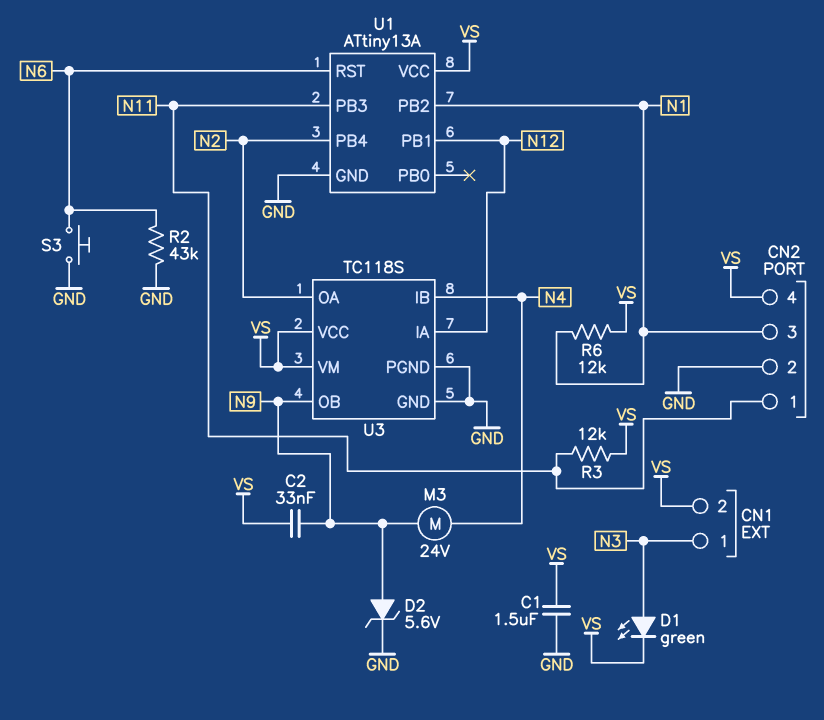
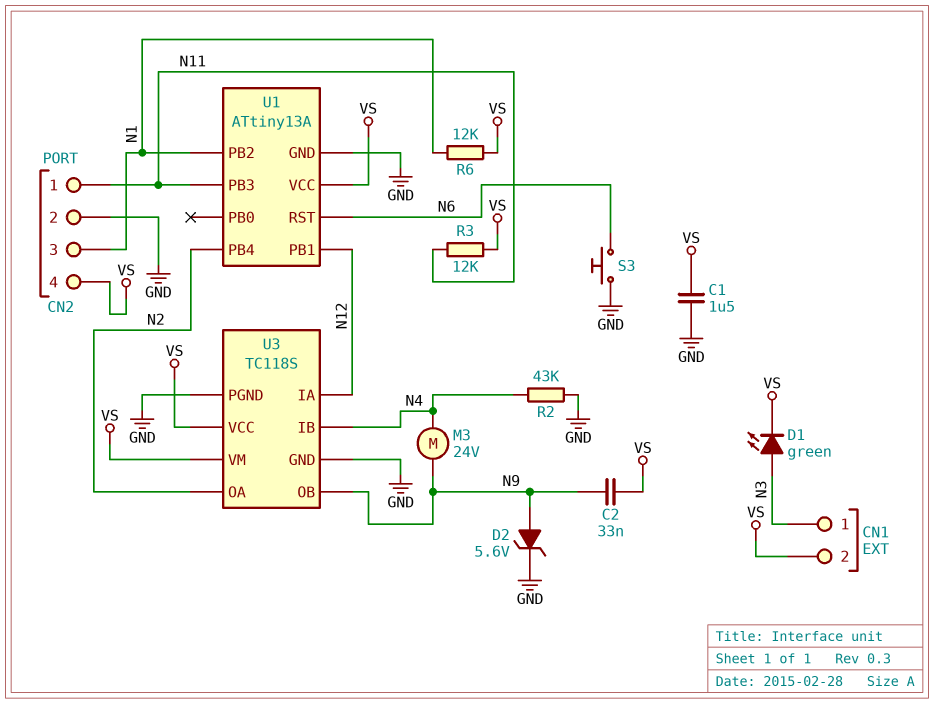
R2: 43k (GND, N6) -> 43k (GND, N4)

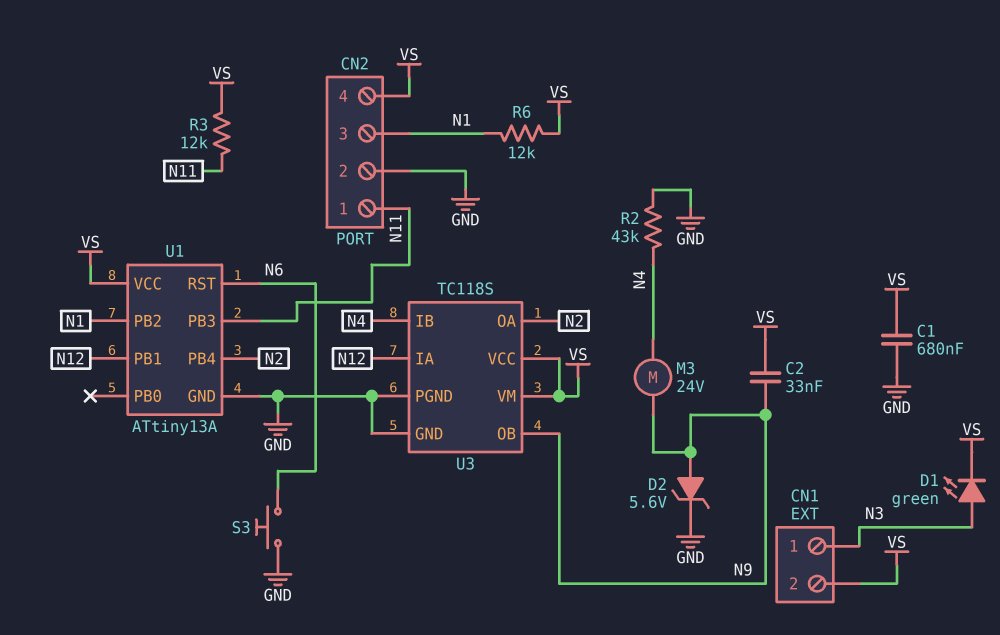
C1: 1.5uF (GND, VS) -> 680nF (GND, VS)

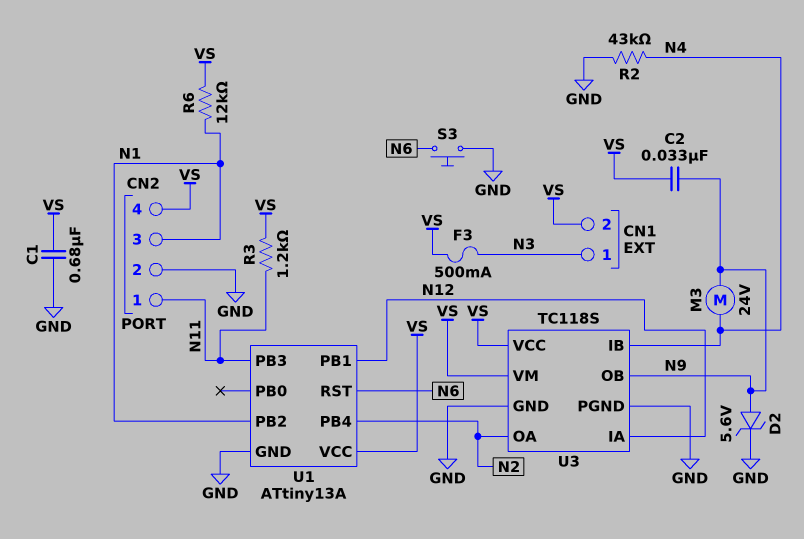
D1: LED green (A N3, K VS) -> none
F3: none -> 500mA (N3, VS)
R3: 12k (N11, VS) -> 1.2k (N11, VS)

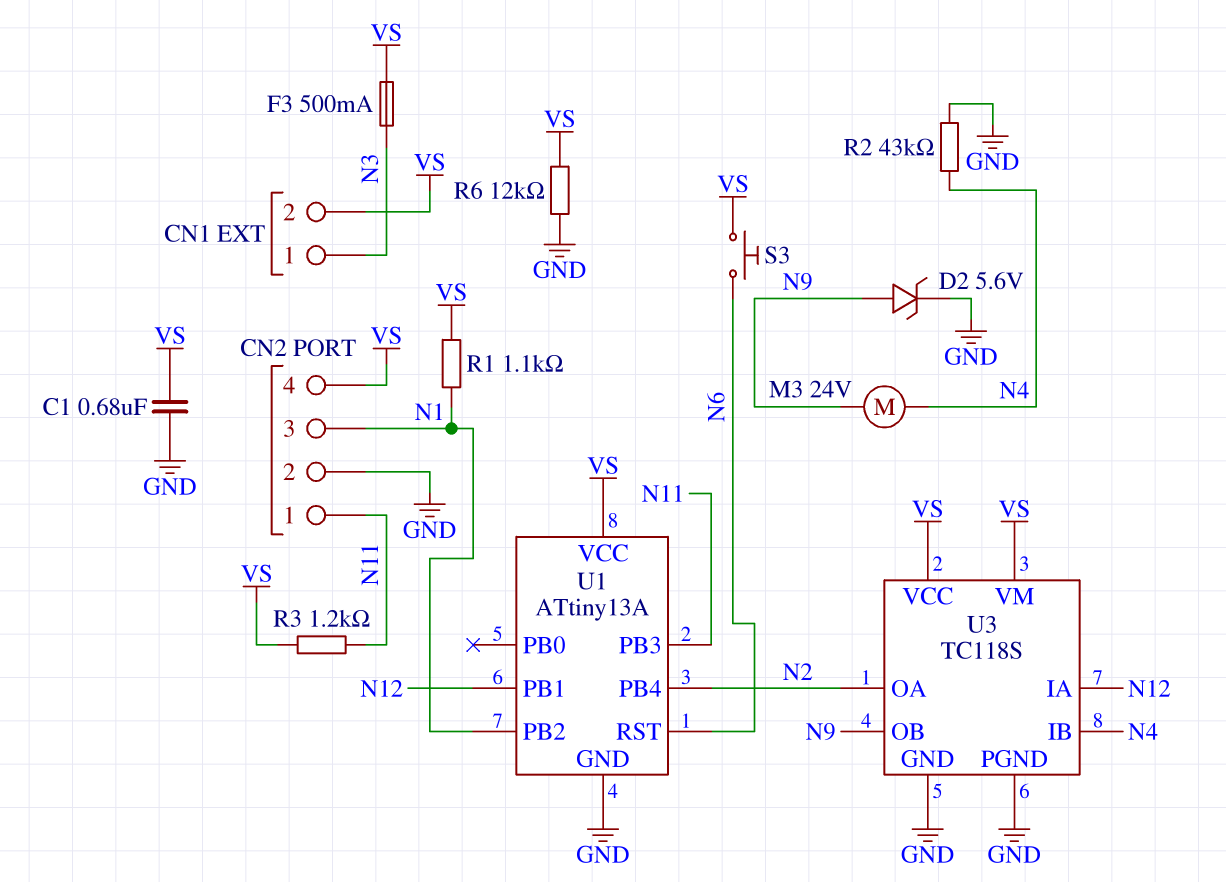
C2: 33nF (N9, VS) -> none
R1: none -> 1.1k (N1, VS)
R6: 12k (N1, VS) -> 12k (GND, VS)
S3: button (GND, N6) -> button (N6, VS)

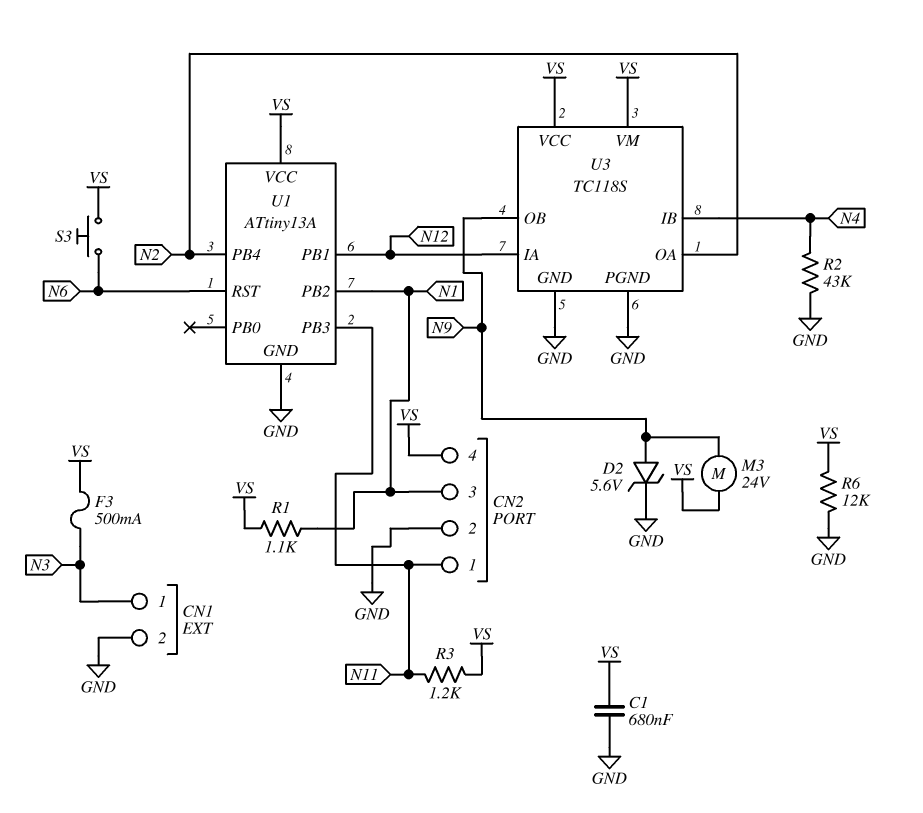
CN1 pin 2: VS -> GND
M3: motor 24V (N4, N9) -> motor 24V (N9, VS)

